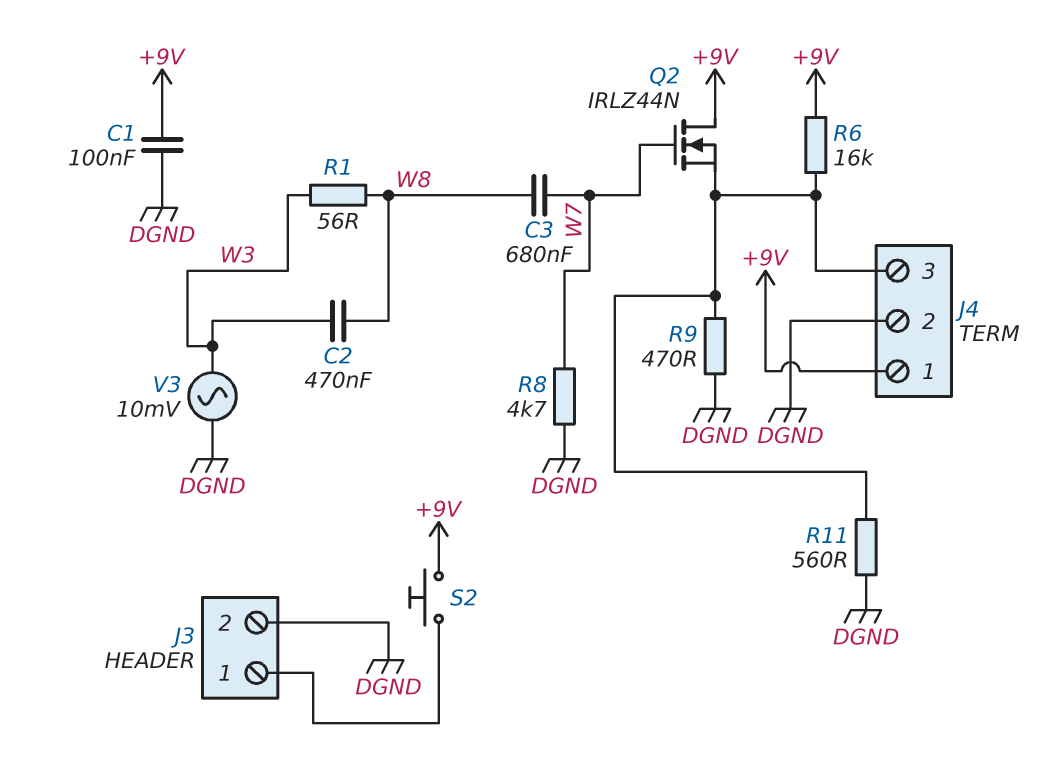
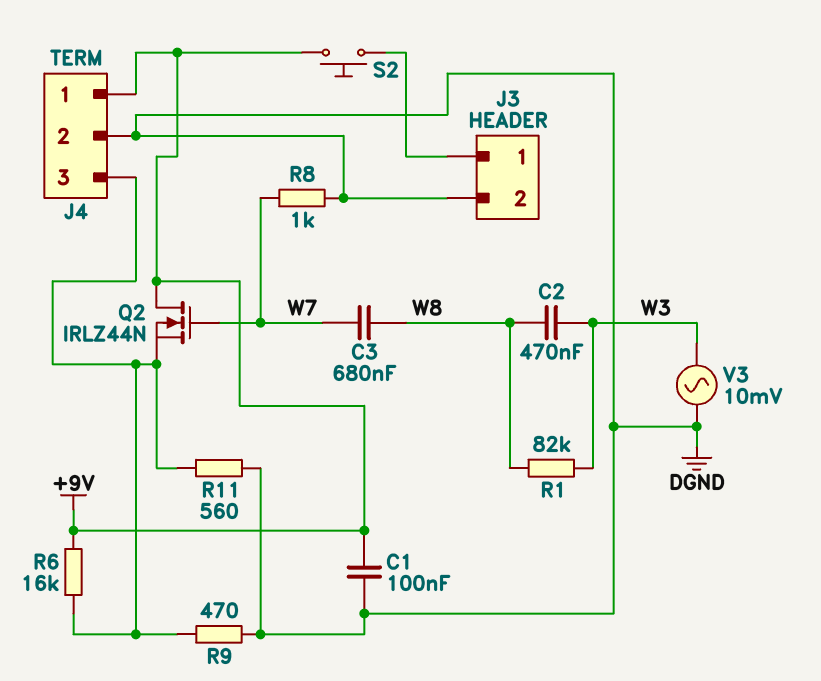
R1: 56 (W3, W8) -> 82k (W3, W8)
R8: 4.7k (DGND, W7) -> 1k (DGND, W7)

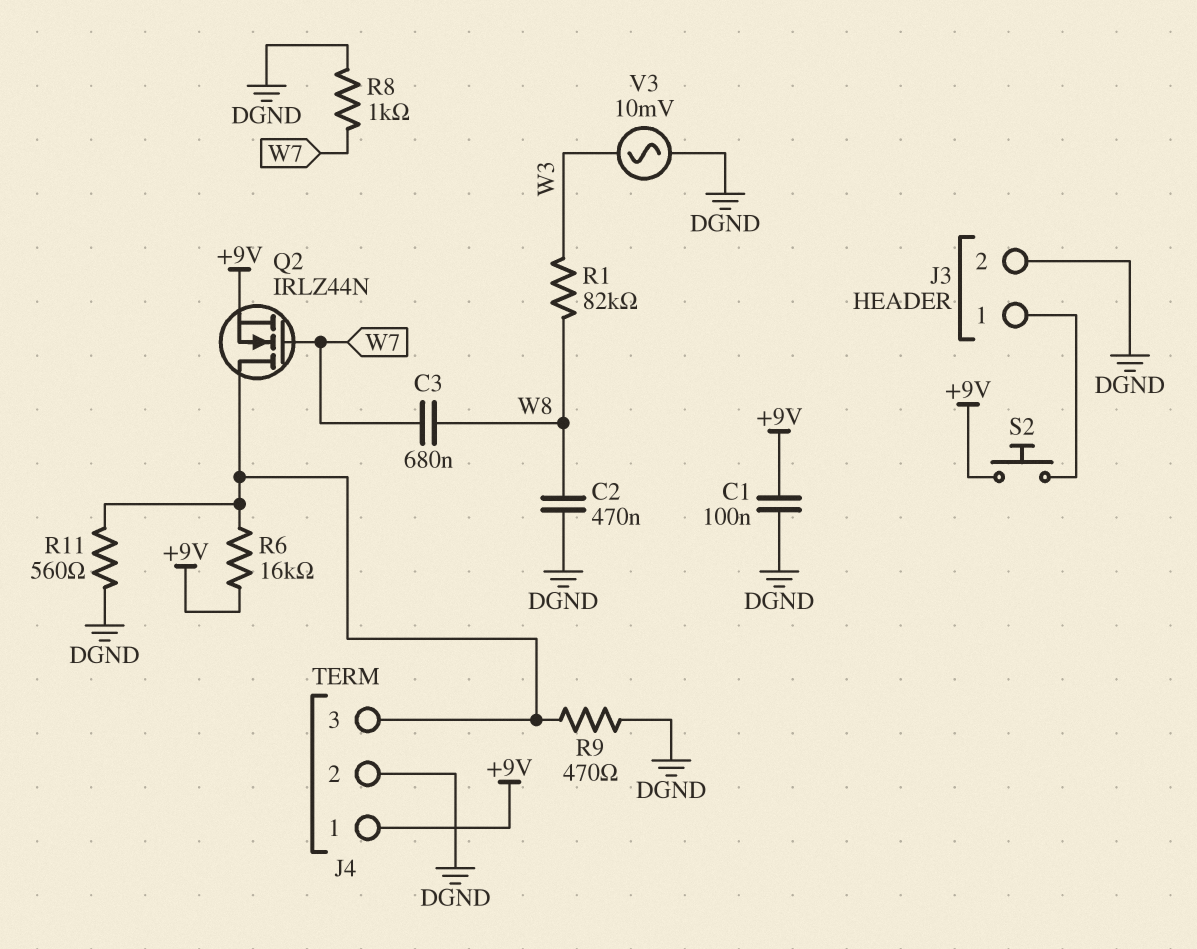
C2: 470nF (W3, W8) -> 470nF (DGND, W8)
Q2: NMOS IRLZ44N (G W7, D +9V, S J4/3) -> NMOS IRLZ44N (G W7, D J4/3, S +9V)

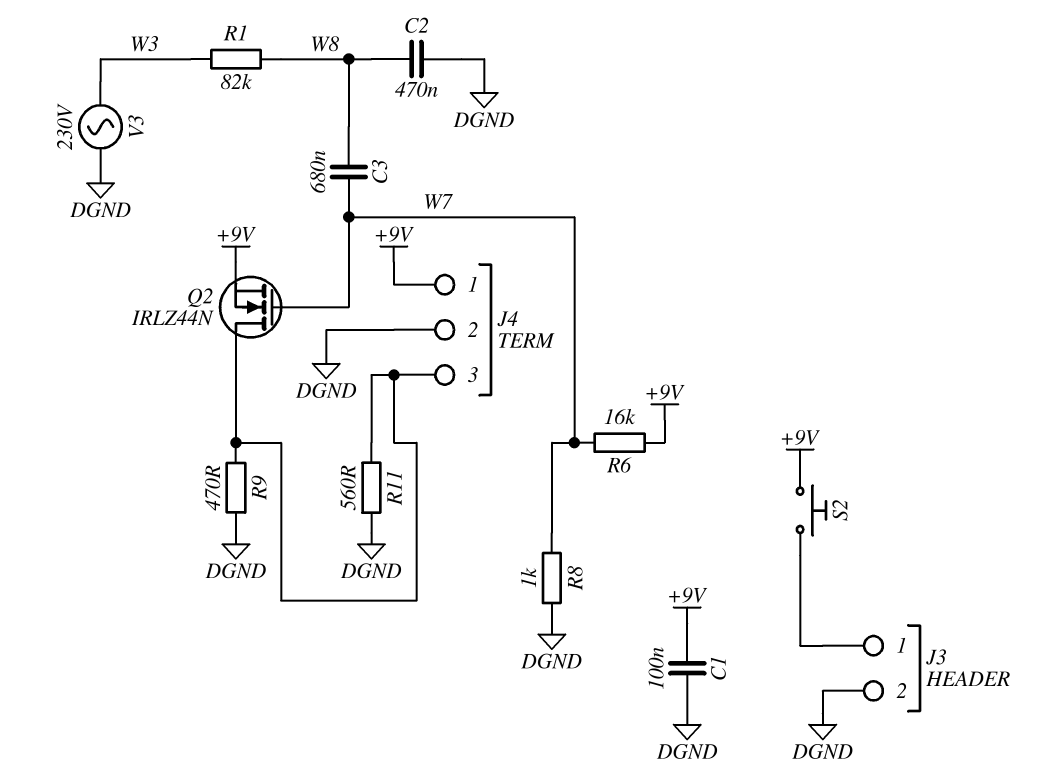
R6: 16k (+9V, J4/3) -> 16k (+9V, W7)
V3: AC 10mV (DGND, W3) -> AC 230V (DGND, W3)

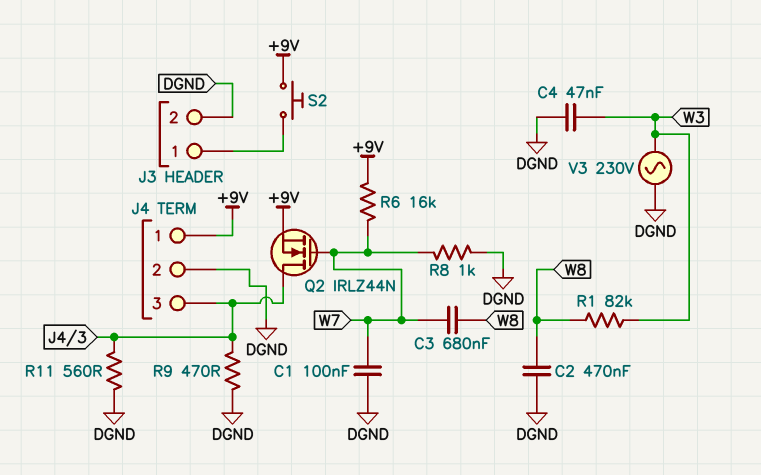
C1: 100nF (+9V, DGND) -> 100nF (DGND, W7)
C4: none -> 47nF (DGND, W3)

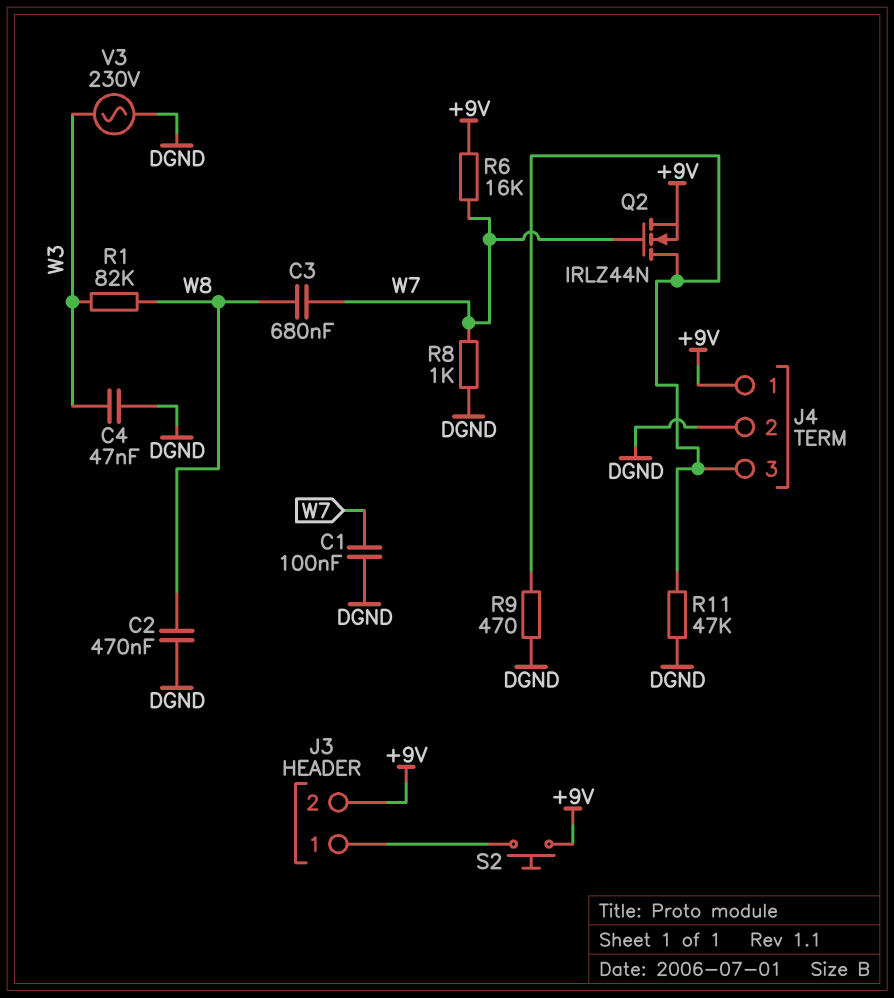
J3 pin 2: DGND -> +9V
R11: 560 (DGND, J4/3) -> 47k (DGND, J4/3)

